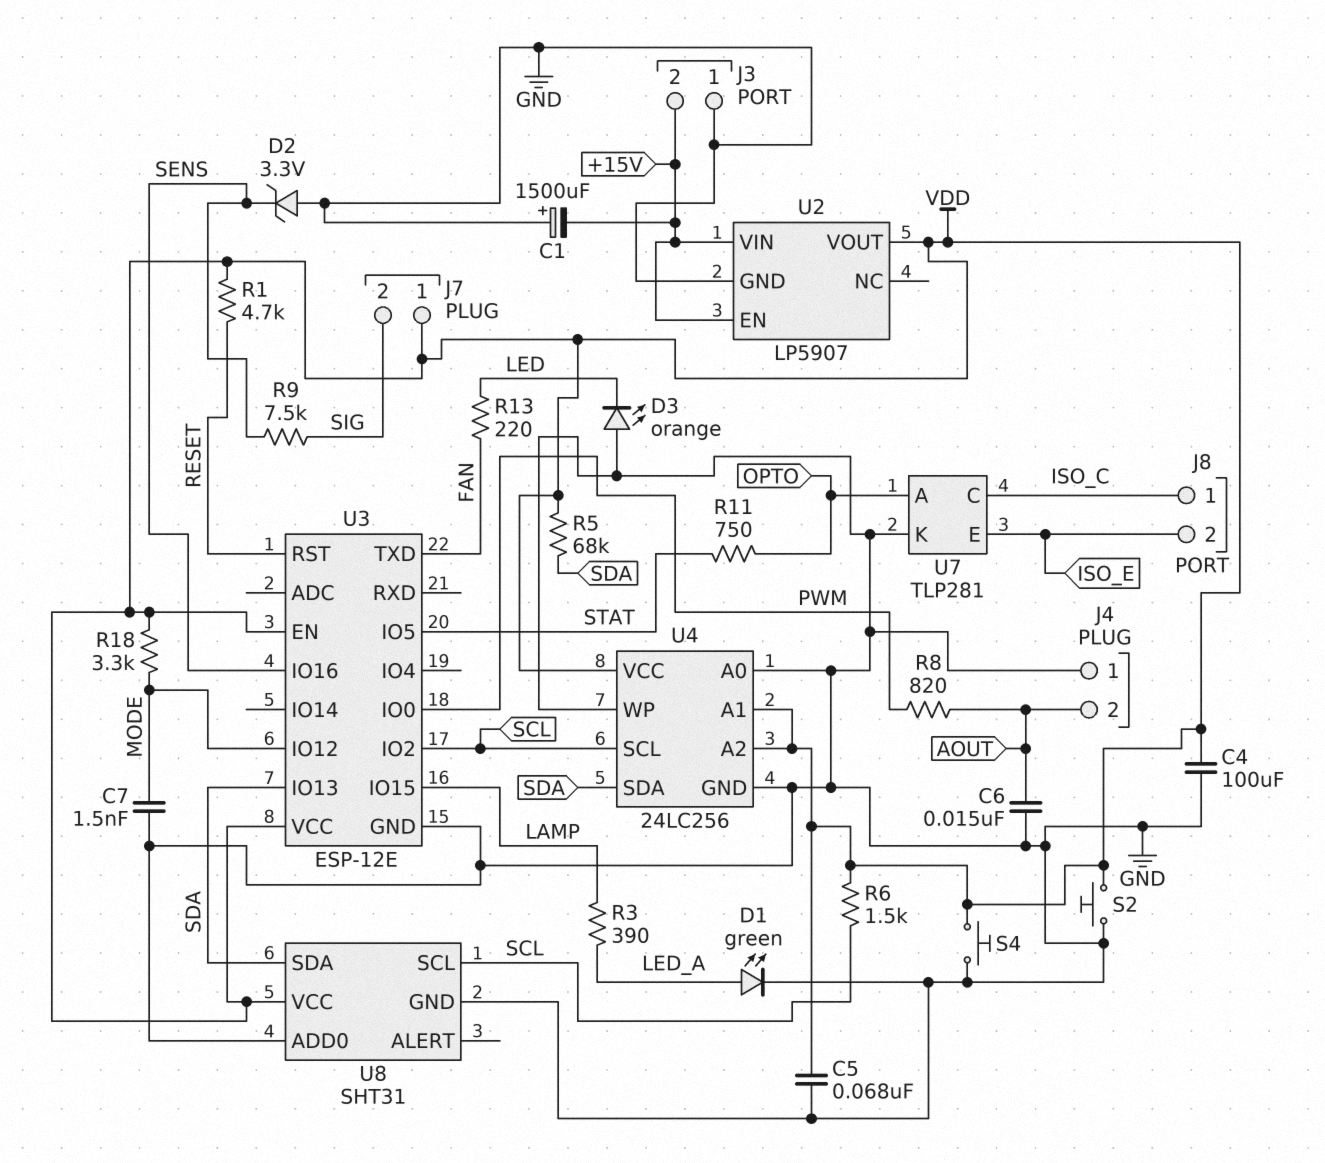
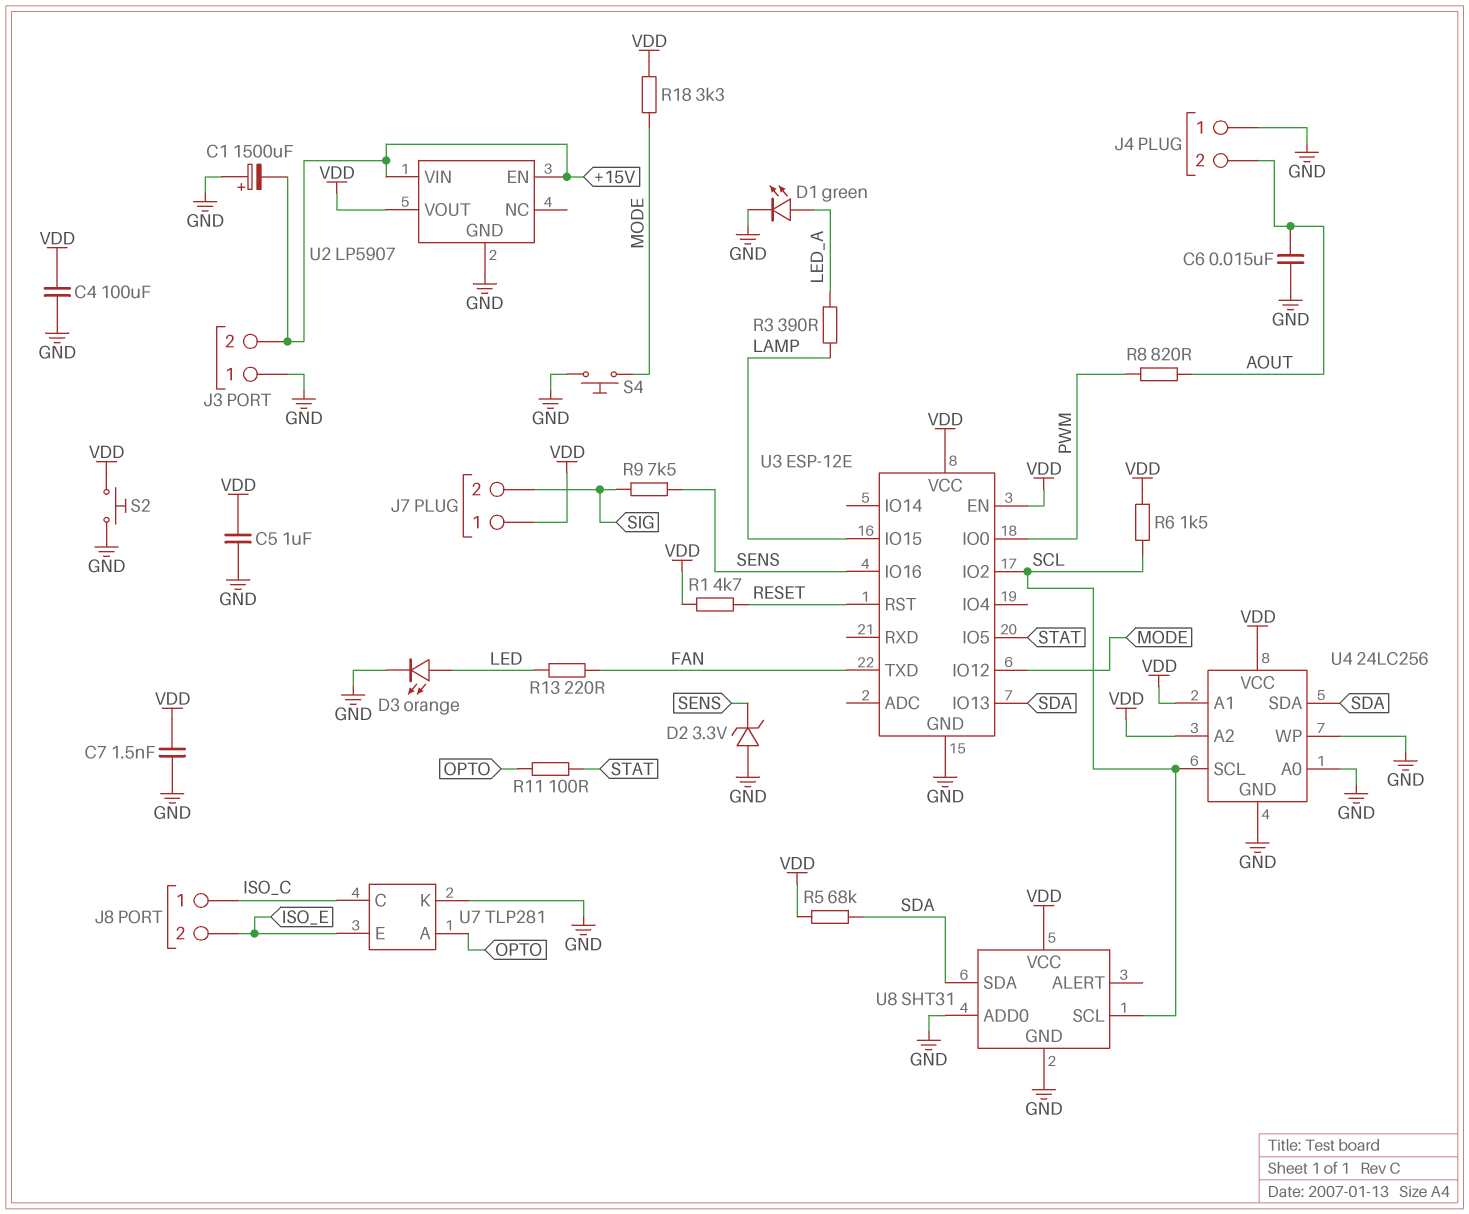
C5: 68nF (GND, VDD) -> 1uF (GND, VDD)
C7: 1.5nF (GND, MODE) -> 1.5nF (GND, VDD)
D3: LED orange (A GND, K LED) -> LED orange (A LED, K GND)
R11: 750 (OPTO, STAT) -> 100 (OPTO, STAT)
S4: button (GND, VDD) -> button (GND, MODE)

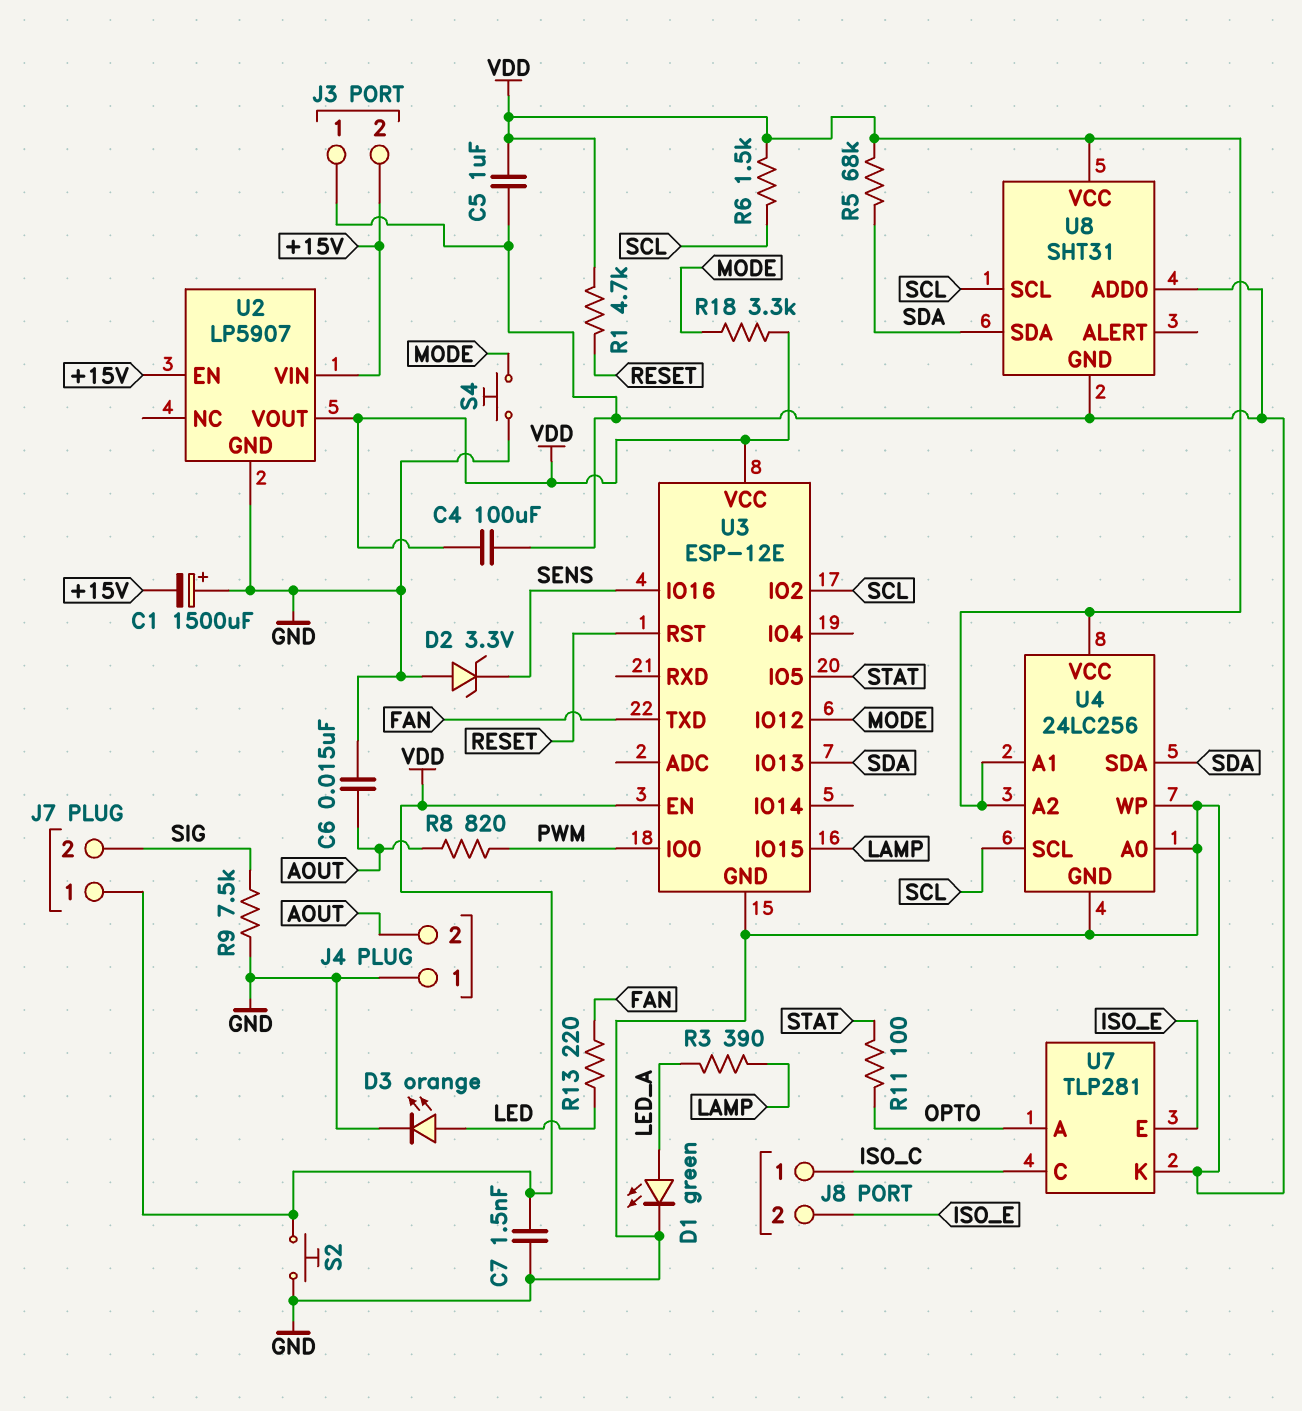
R9: 7.5k (SENS, SIG) -> 7.5k (GND, SIG)

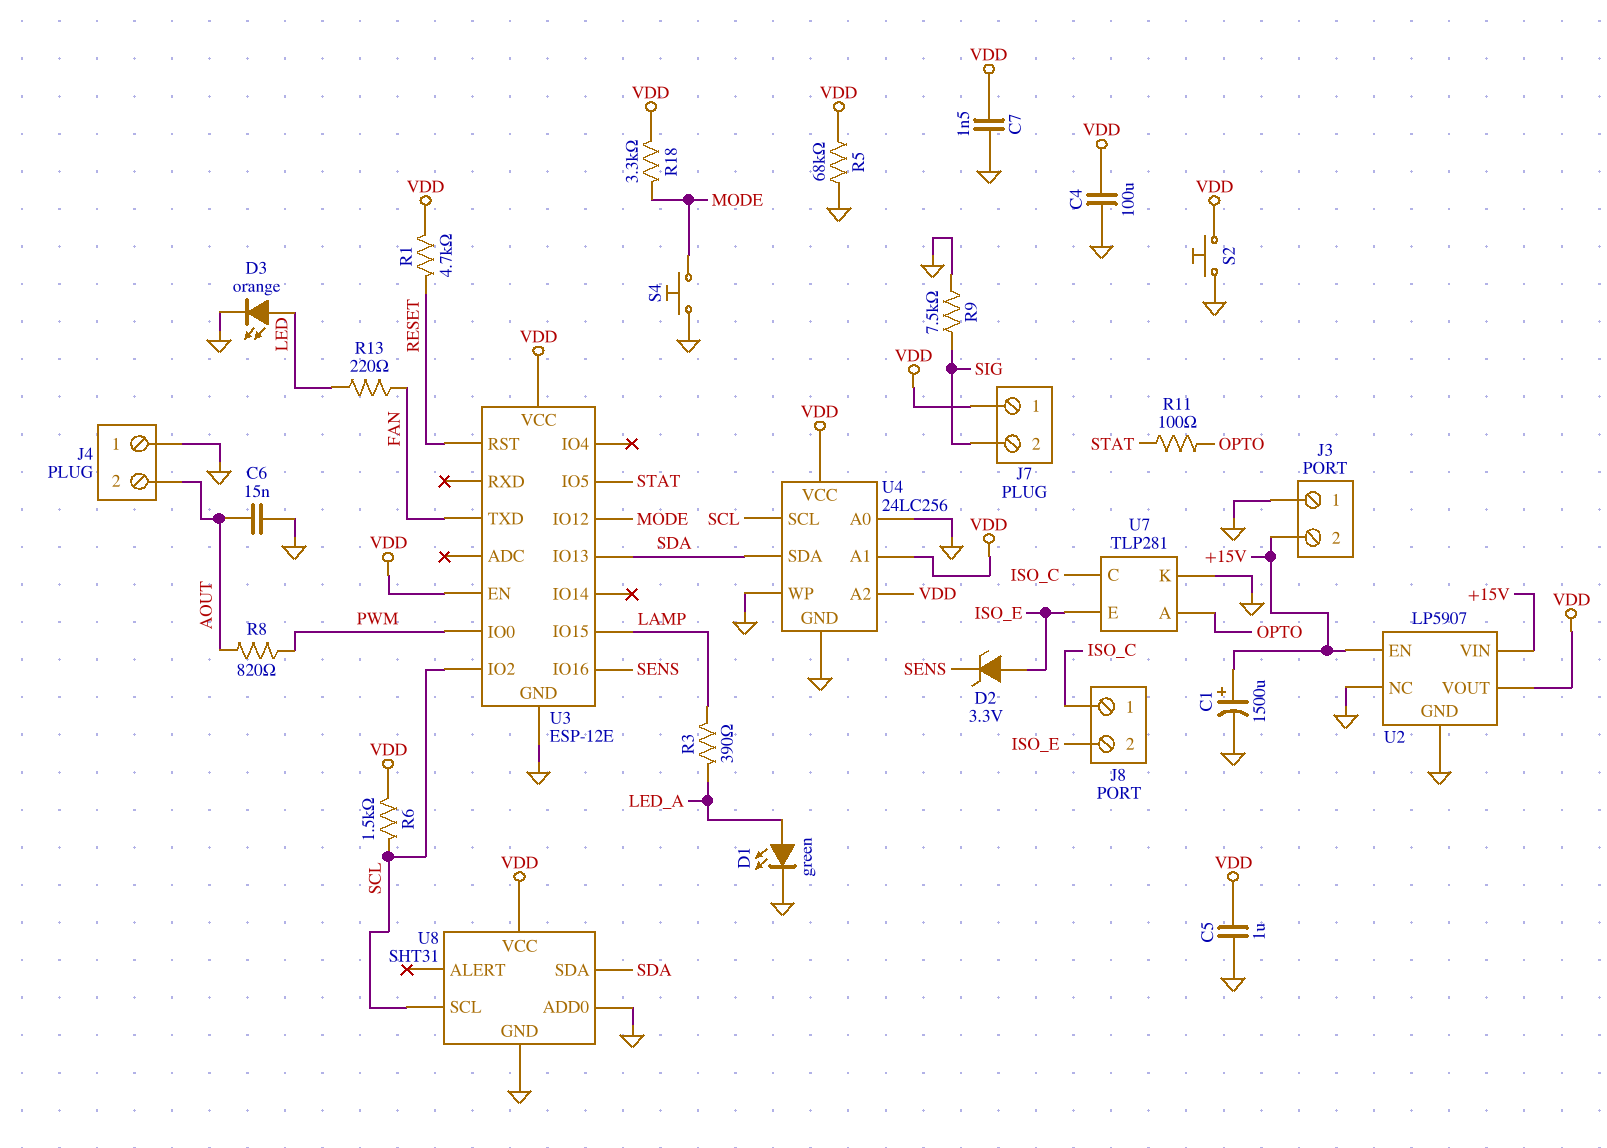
C1: 1500uF (plus GND, minus +15V) -> 1500uF (plus +15V, minus GND)
D2: zener 3.3V (A GND, K SENS) -> zener 3.3V (A ISO_E, K SENS)
R5: 68k (SDA, VDD) -> 68k (GND, VDD)
U2 pin NC: none -> GND

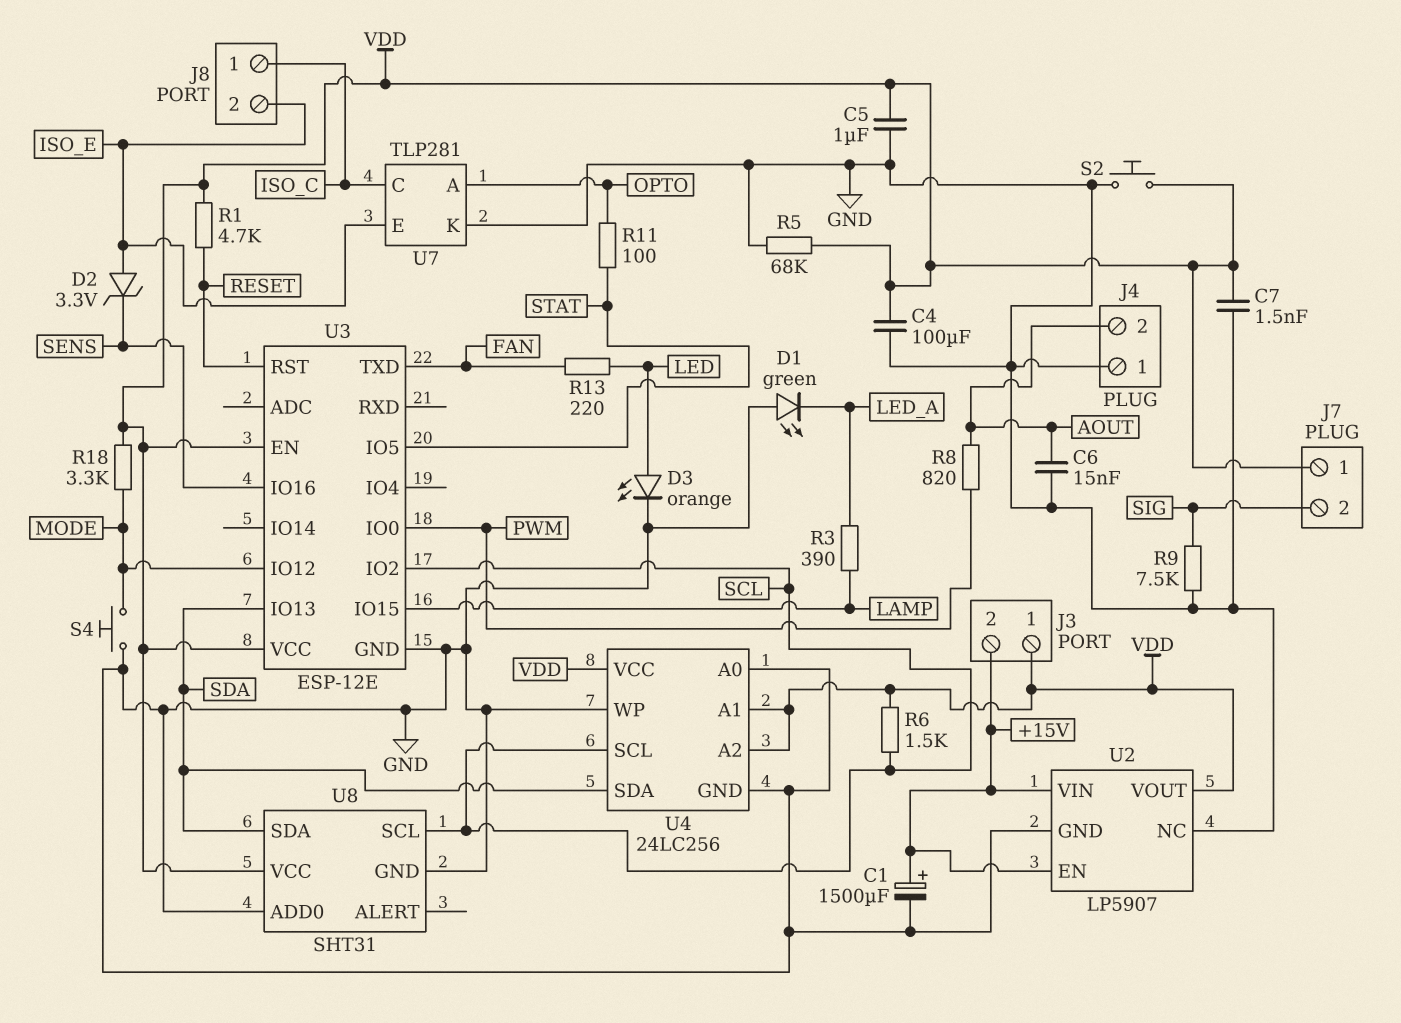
D1: LED green (A LED_A, K GND) -> LED green (A GND, K LED_A)
J3 pin 1: GND -> VDD

